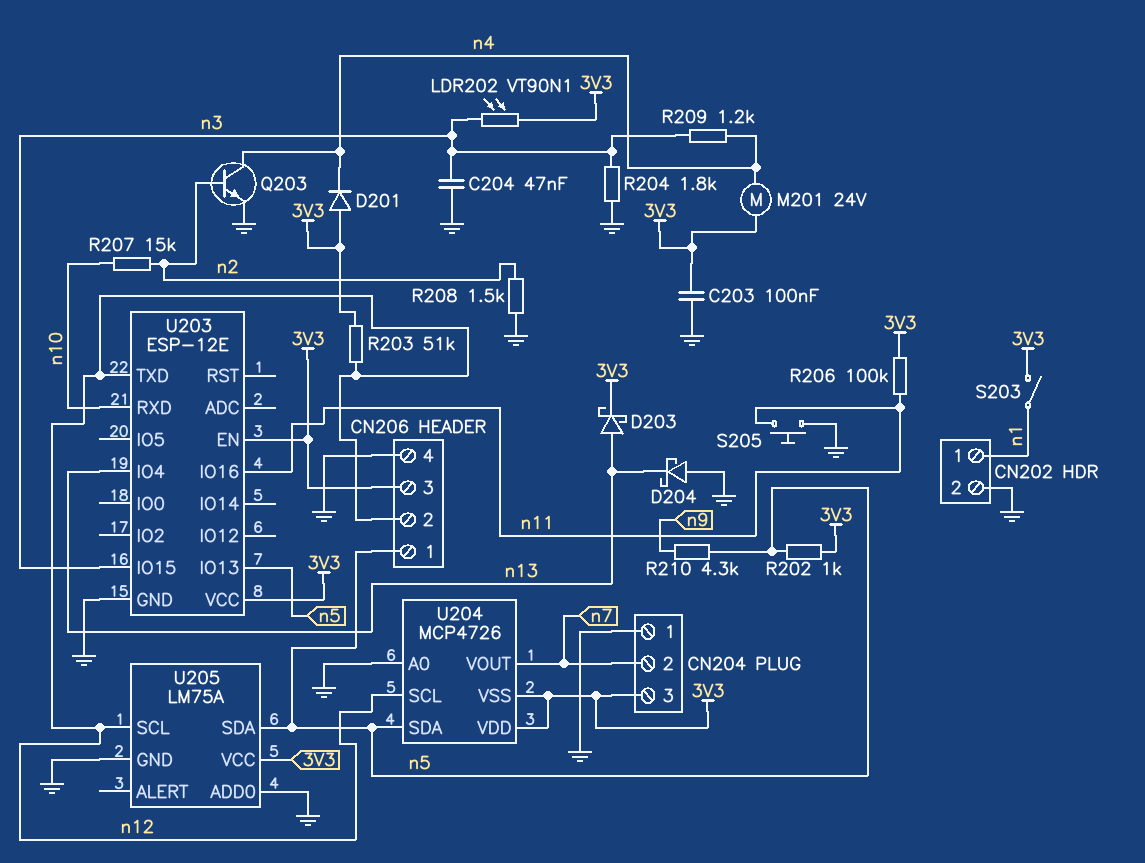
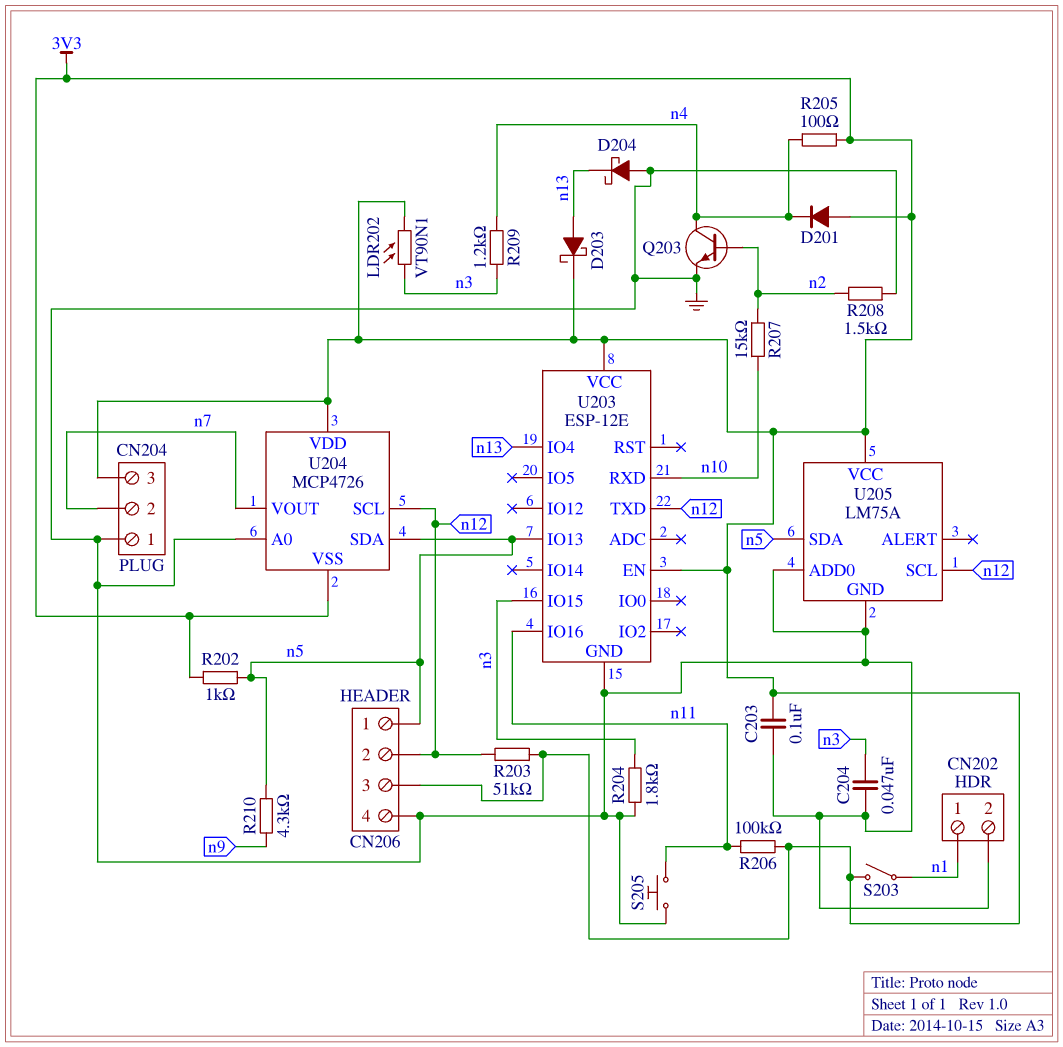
M201: motor 24V (3V3, n4) -> none
R205: none -> 100 (3V3, n4)

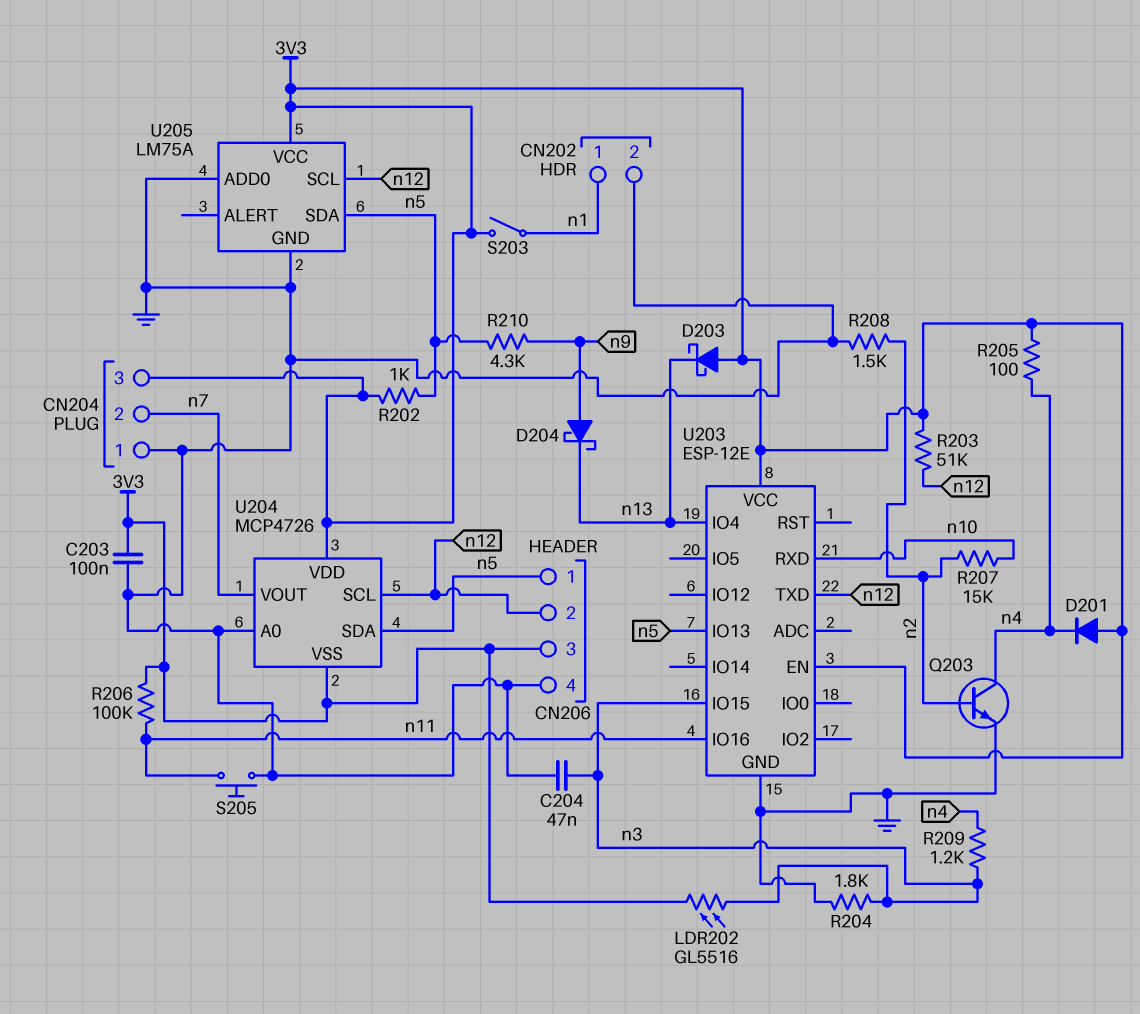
D203: schottky (A n13, K 3V3) -> schottky (A 3V3, K n13)
D204: schottky (A GND, K n13) -> schottky (A n9, K n13)
LDR202: VT90N1 (3V3, n3) -> GL5516 (3V3, n3)

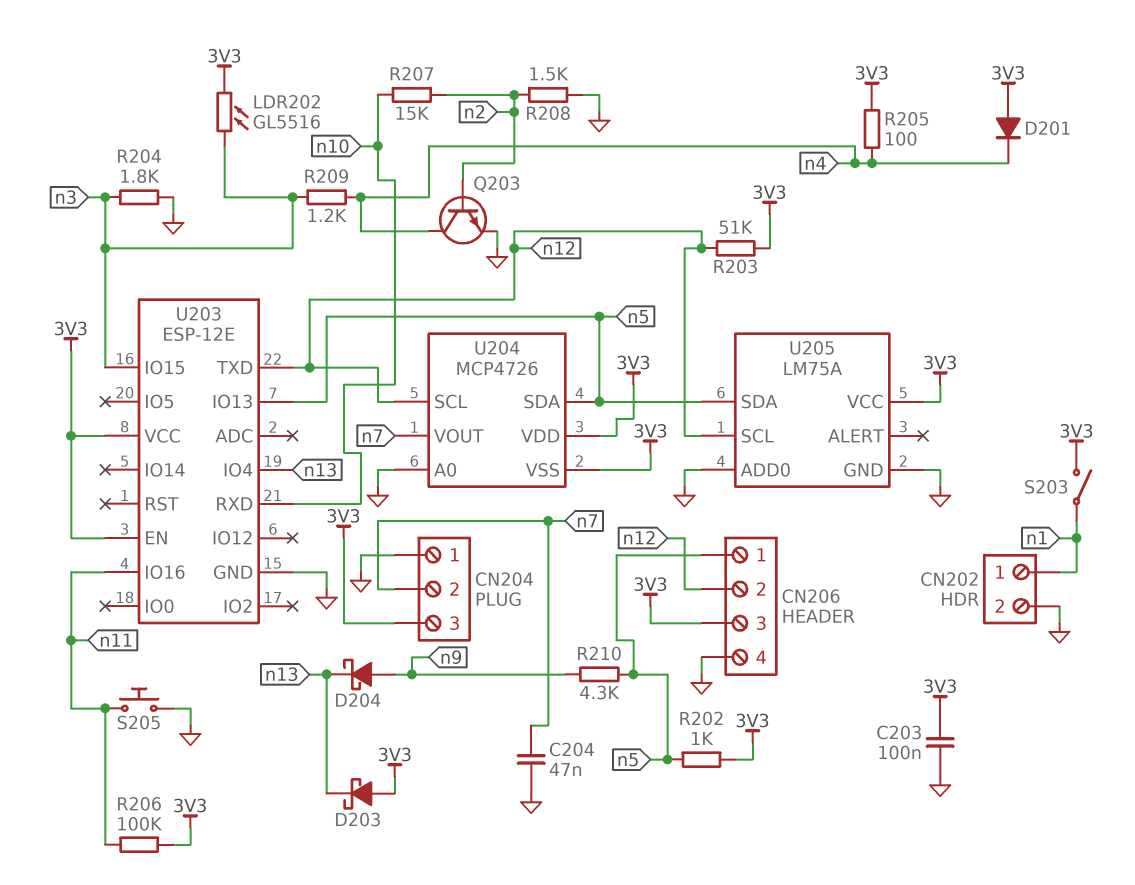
C204: 47nF (GND, n3) -> 47nF (GND, n7)

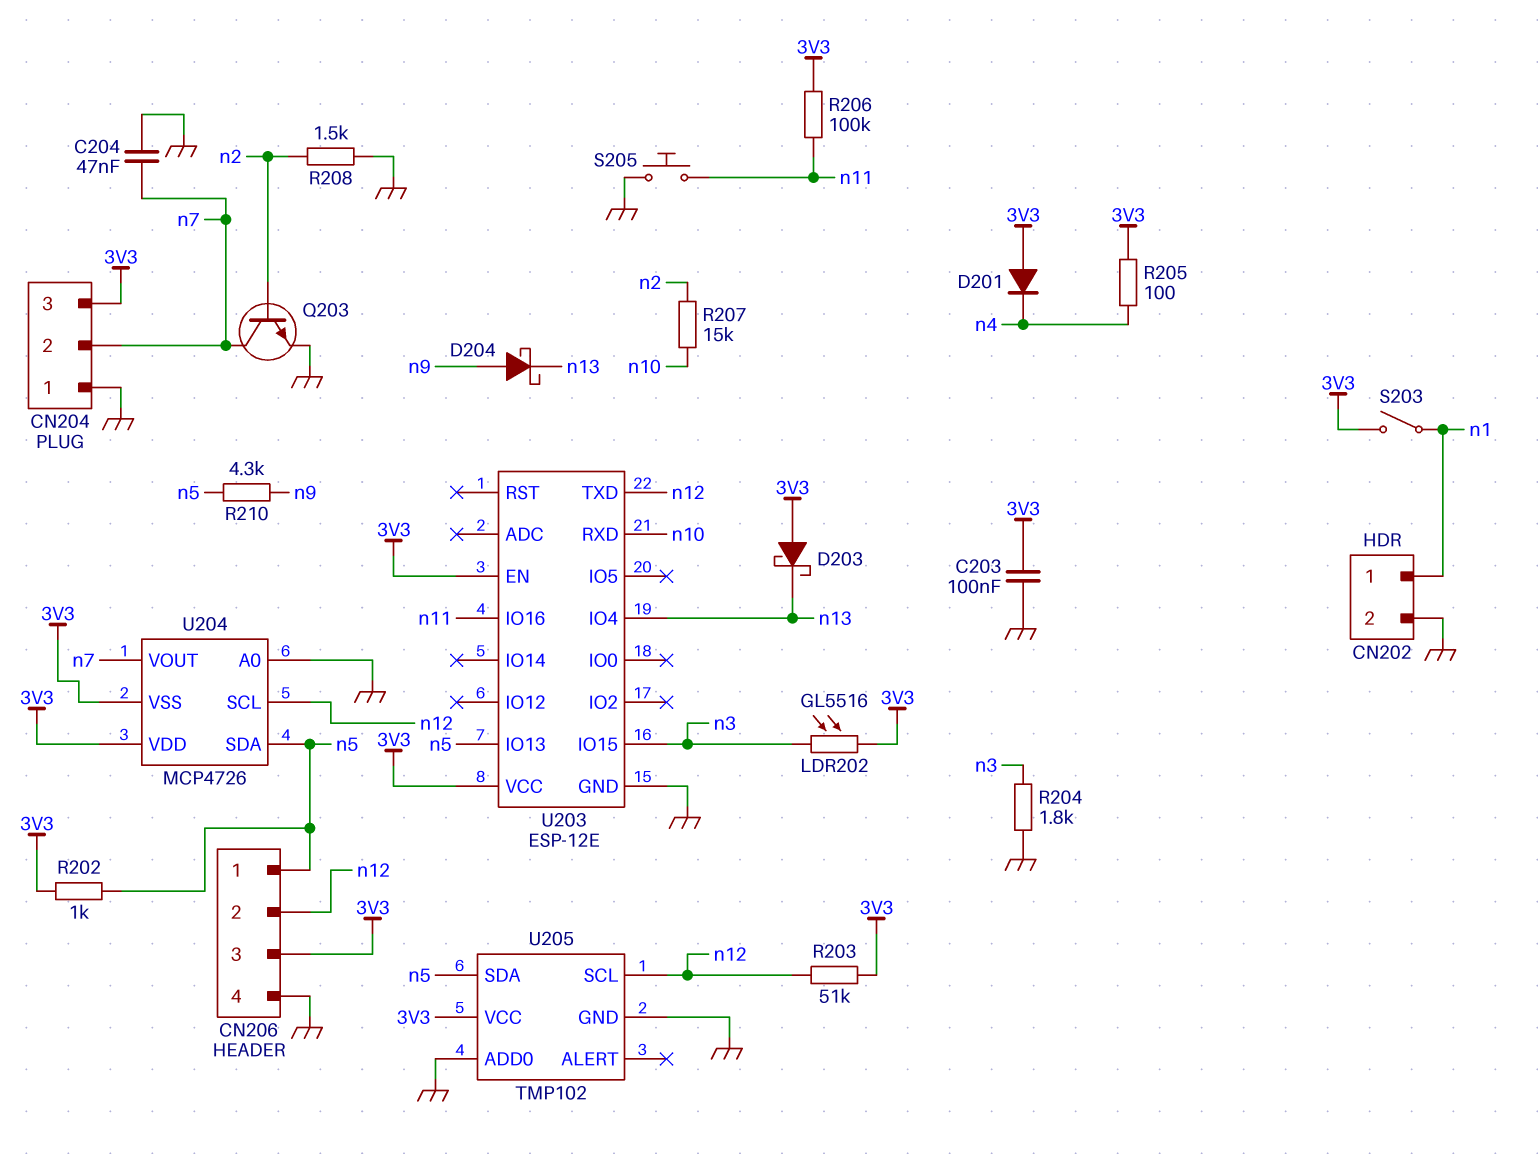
Q203: NPN (B n2, C n4, E GND) -> NPN (B n2, C n7, E GND)
R209: 1.2k (n3, n4) -> none
U205: LM75A -> TMP102

